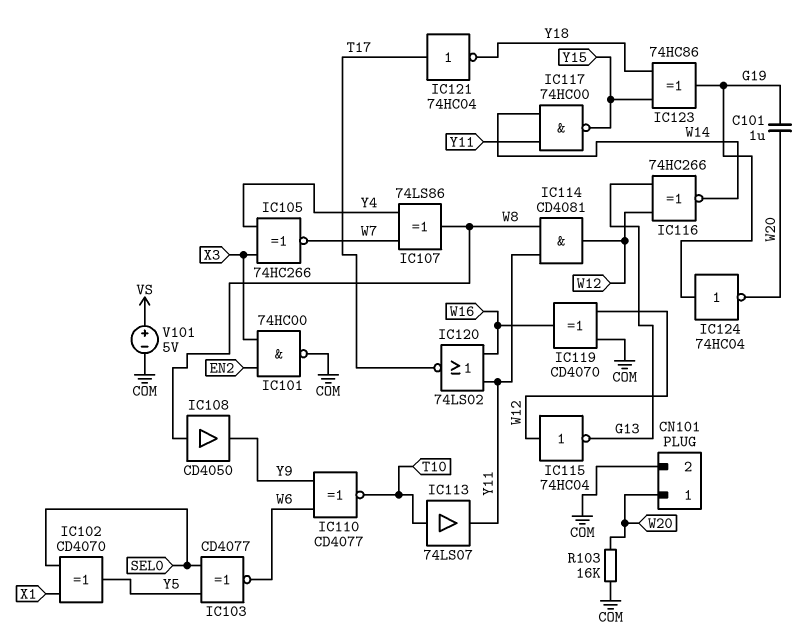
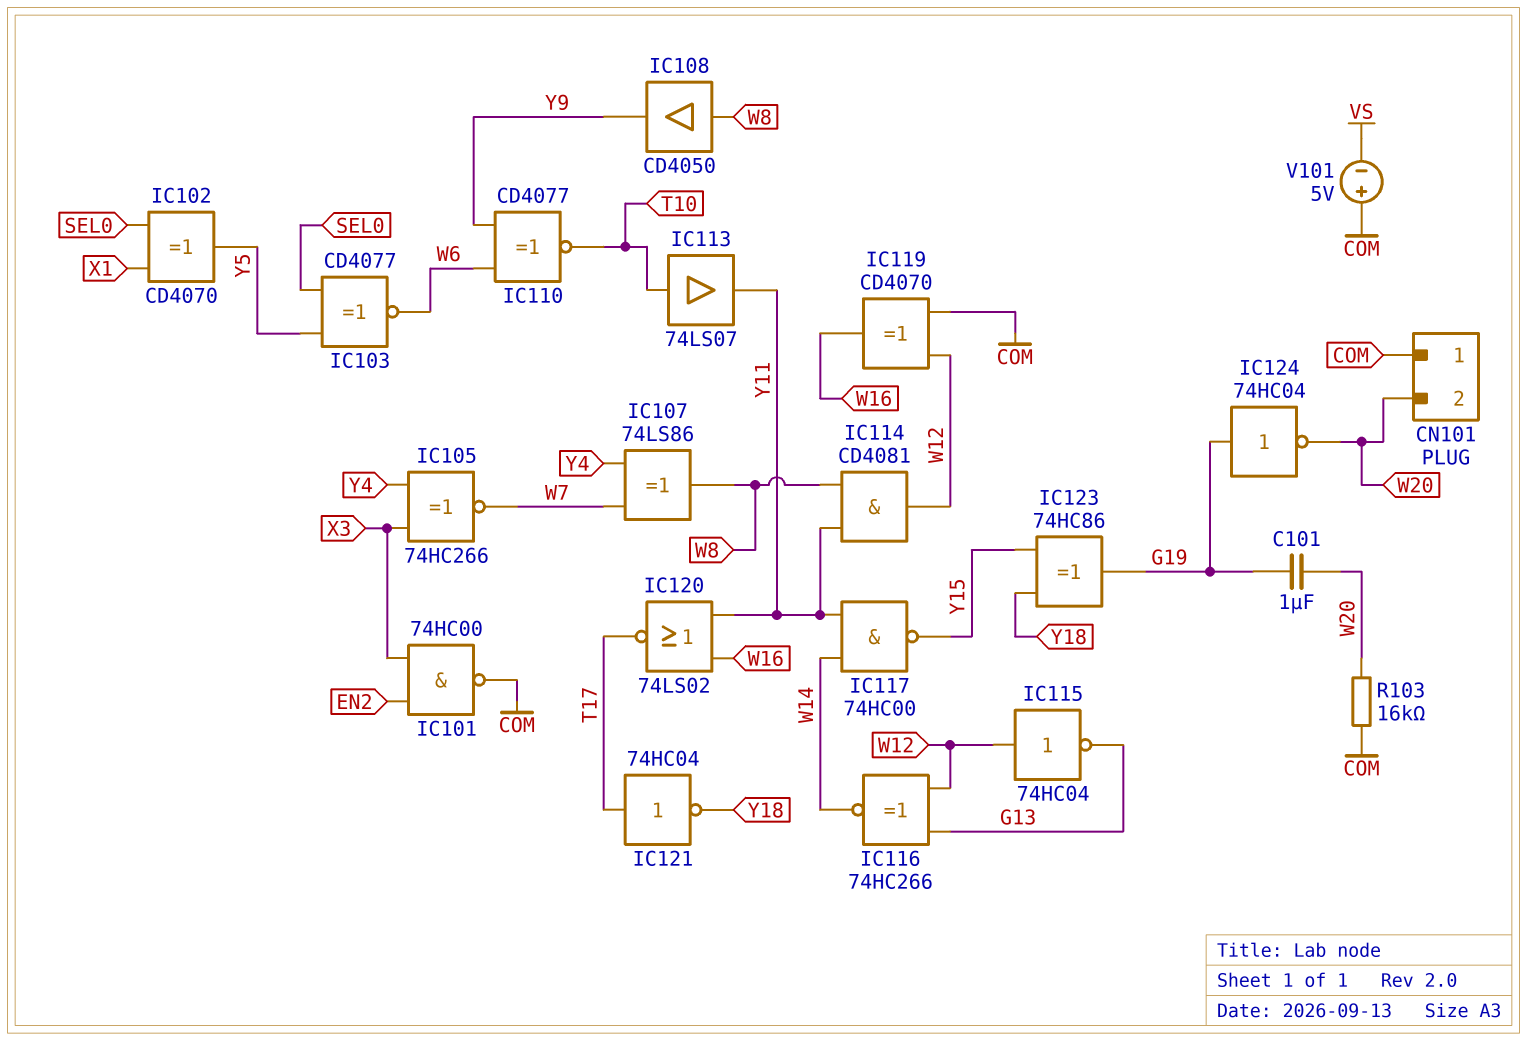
CN101 pin 1: W20 -> COM
CN101 pin 2: COM -> W20
V101: 5V (plus VS, minus COM) -> 5V (plus COM, minus VS)

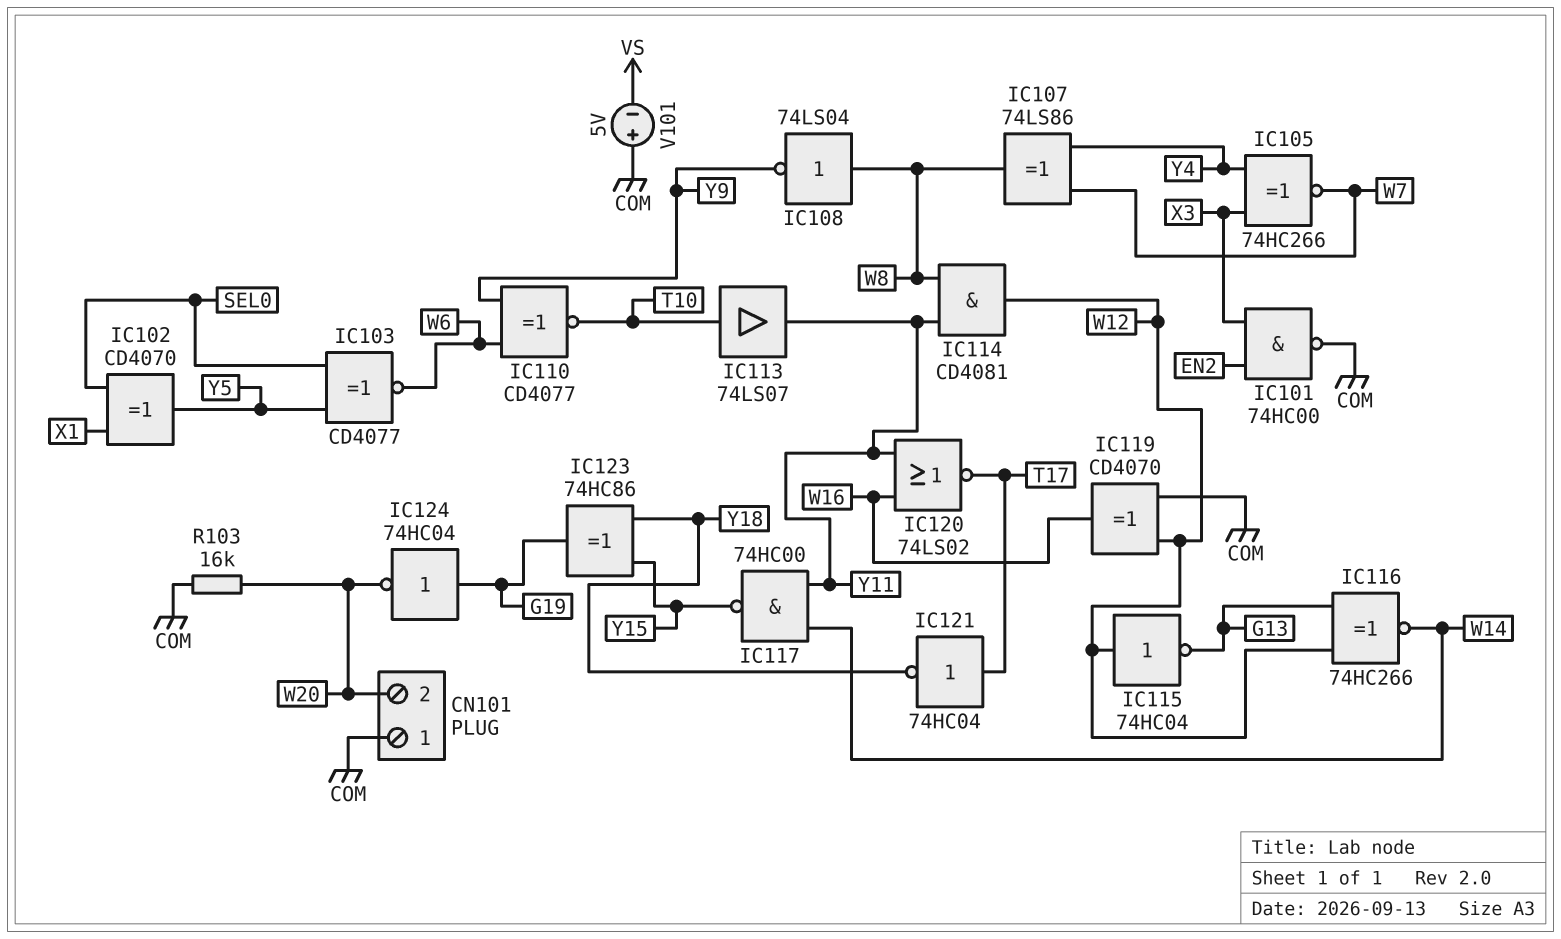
C101: 1uF (G19, W20) -> none
IC108: buffer CD4050 (in W8, out Y9) -> NOT 74LS04 (in W8, out Y9)

